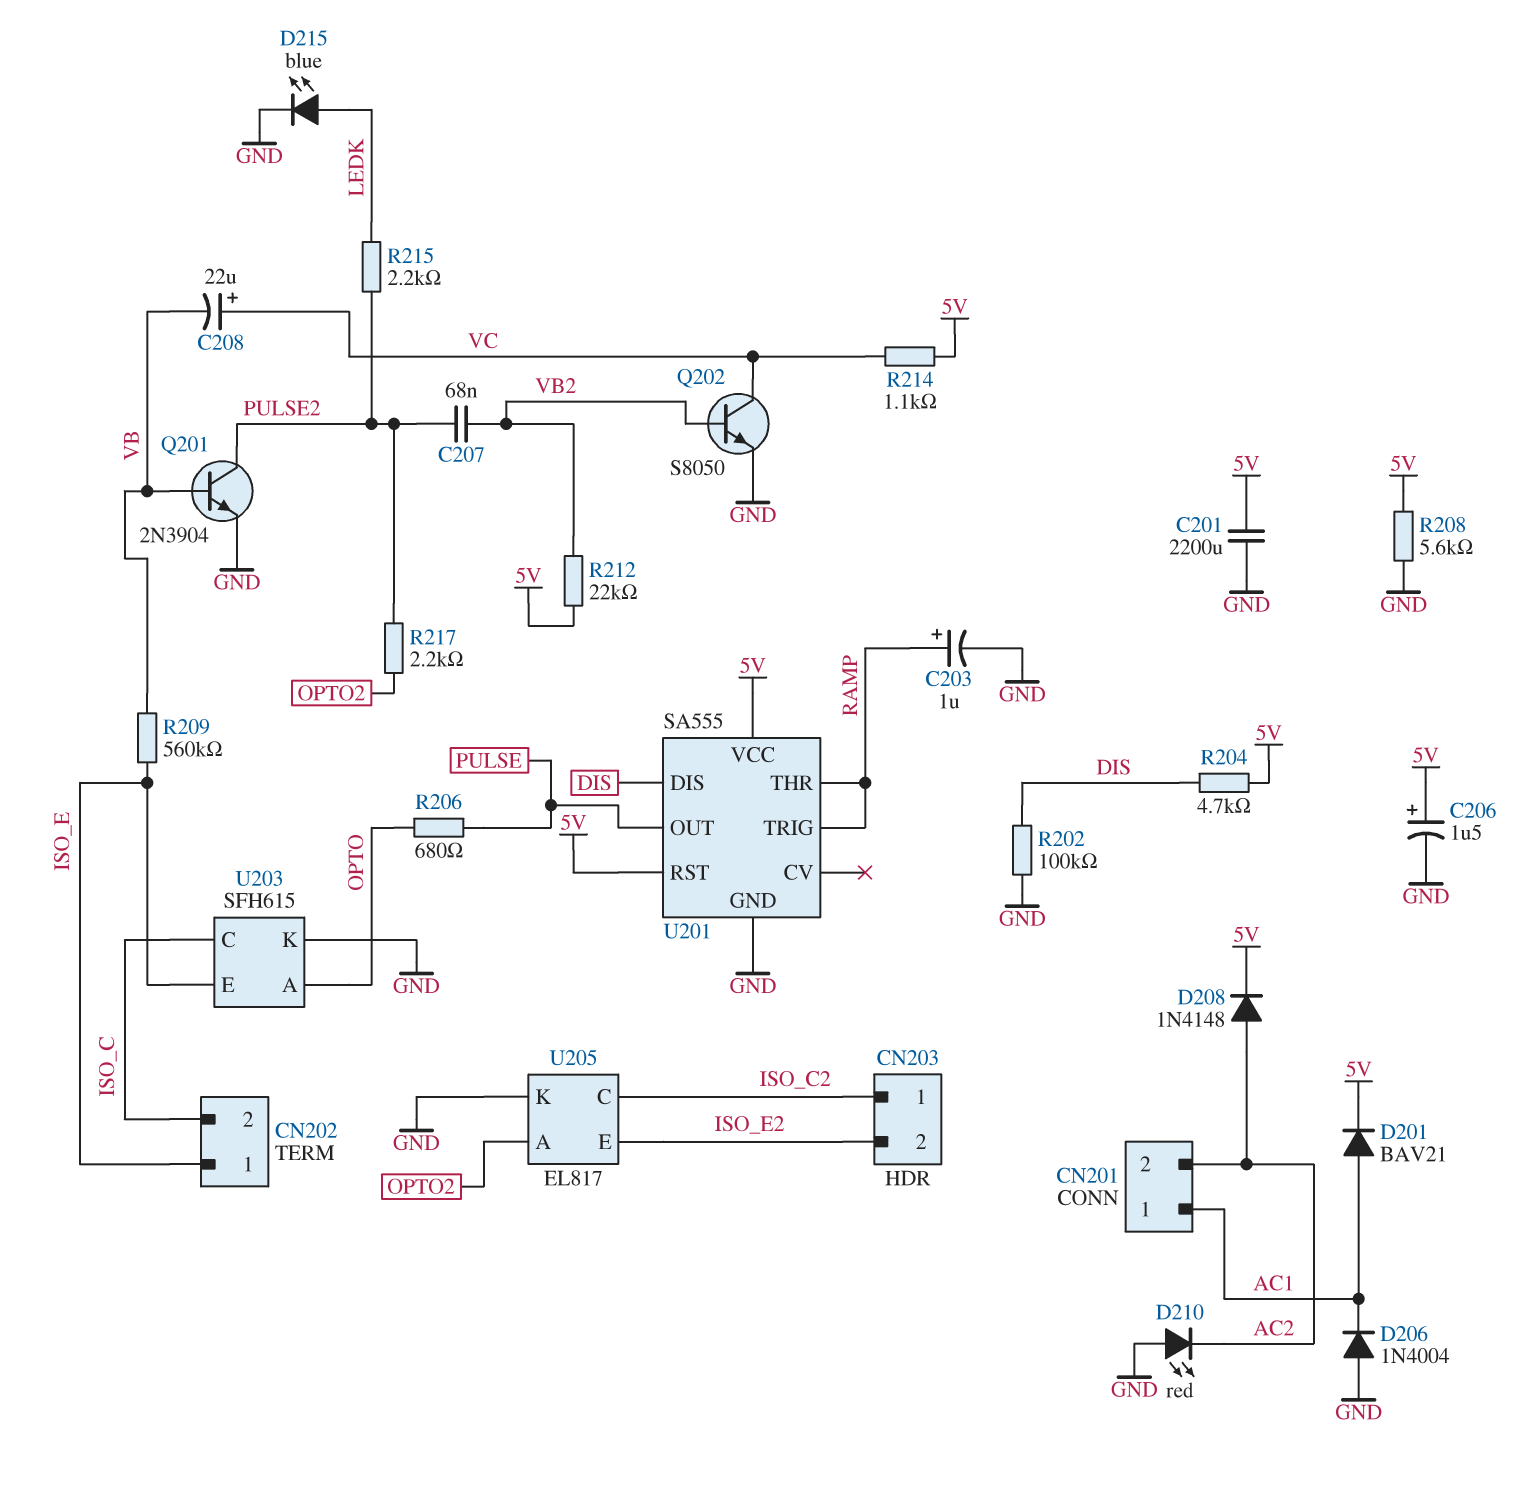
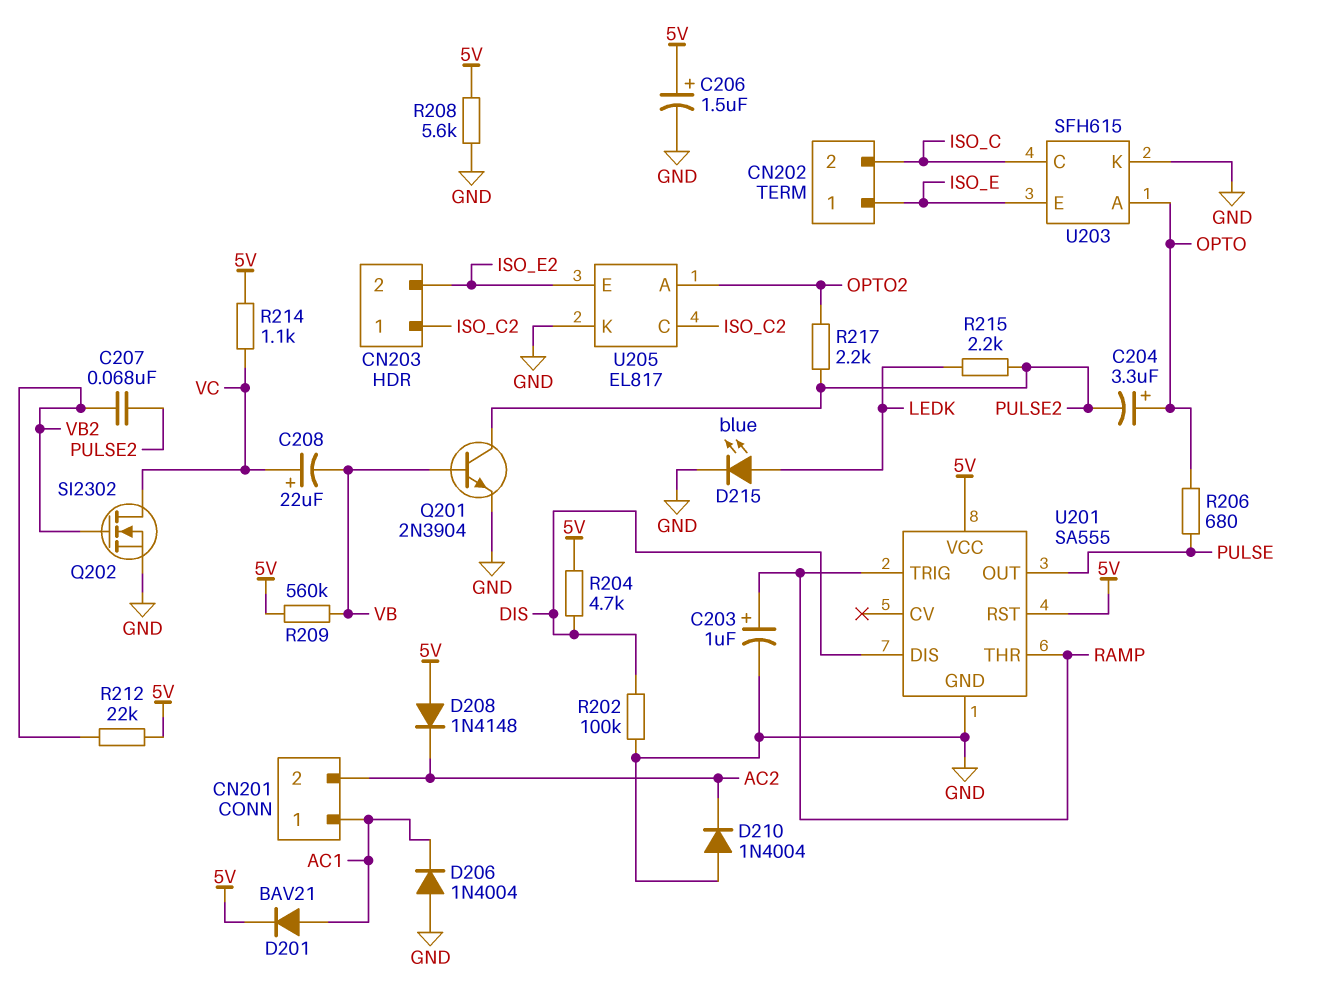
C201: 2200uF (5V, GND) -> none
C204: none -> 3.3uF (plus OPTO, minus PULSE2)
D208: diode 1N4148 (A AC2, K 5V) -> diode 1N4148 (A 5V, K AC2)
D210: LED red (A GND, K AC2) -> diode 1N4004 (A GND, K AC2)
Q202: NPN S8050 (B VB2, C VC, E GND) -> NMOS SI2302 (G VB2, D VC, S GND)
R209: 560k (ISO_E, VB) -> 560k (5V, VB)

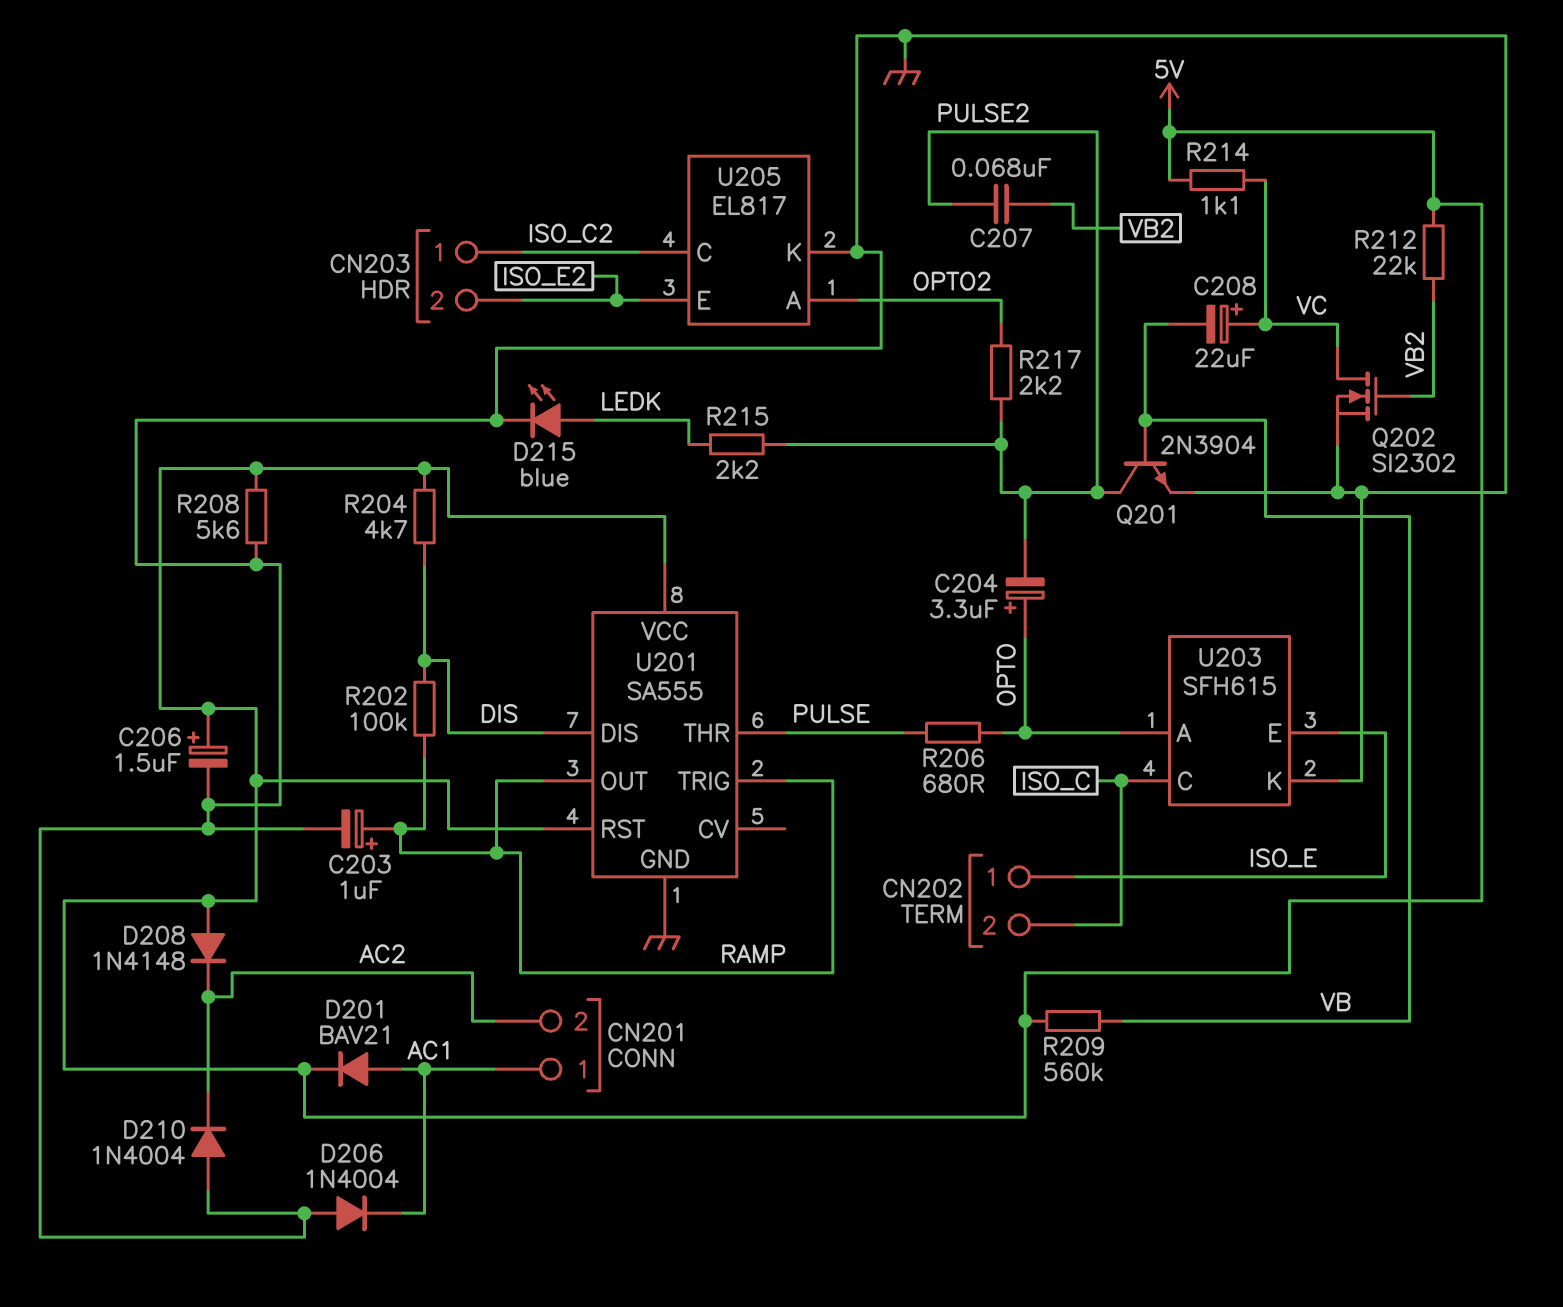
R202: 100k (DIS, GND) -> 100k (DIS, RAMP)
U201 pin OUT: PULSE -> RAMP
U201 pin THR: RAMP -> PULSE

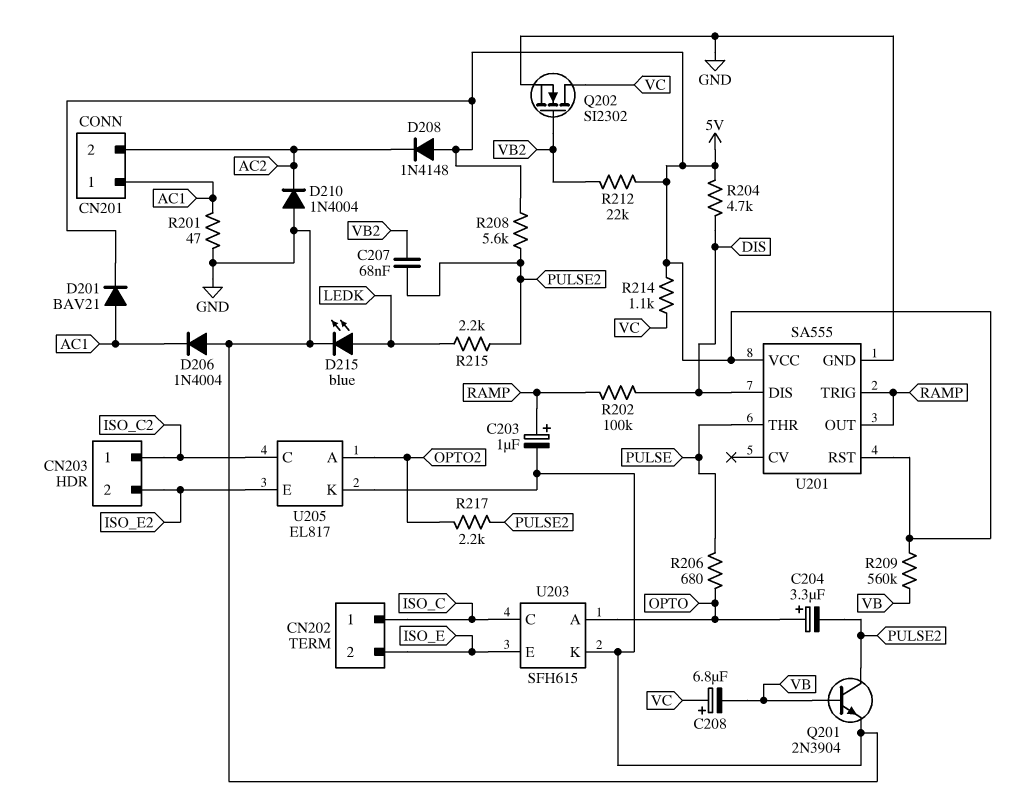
C206: 1.5uF (plus 5V, minus GND) -> none
C208: 22uF (plus VC, minus VB) -> 6.8uF (plus VC, minus VB)
CN202 pin 1: ISO_E -> ISO_C
CN202 pin 2: ISO_C -> ISO_E
R201: none -> 47 (AC1, GND)
R208: 5.6k (5V, GND) -> 5.6k (5V, PULSE2)

